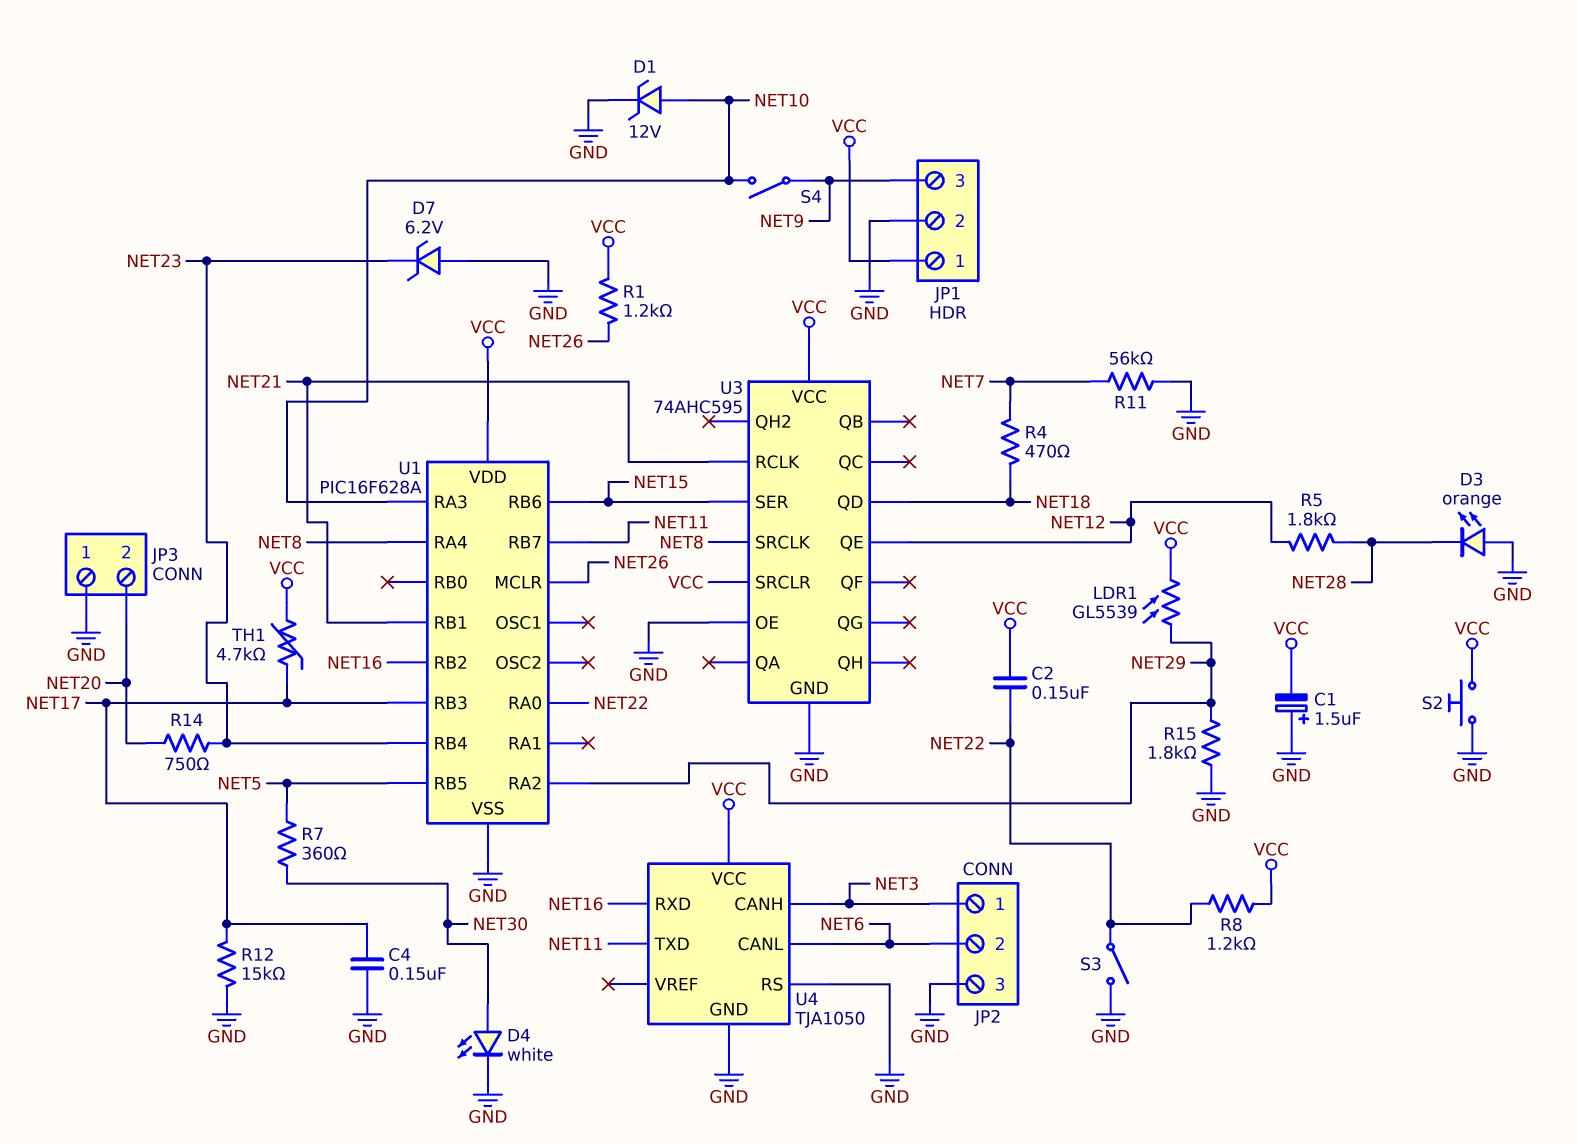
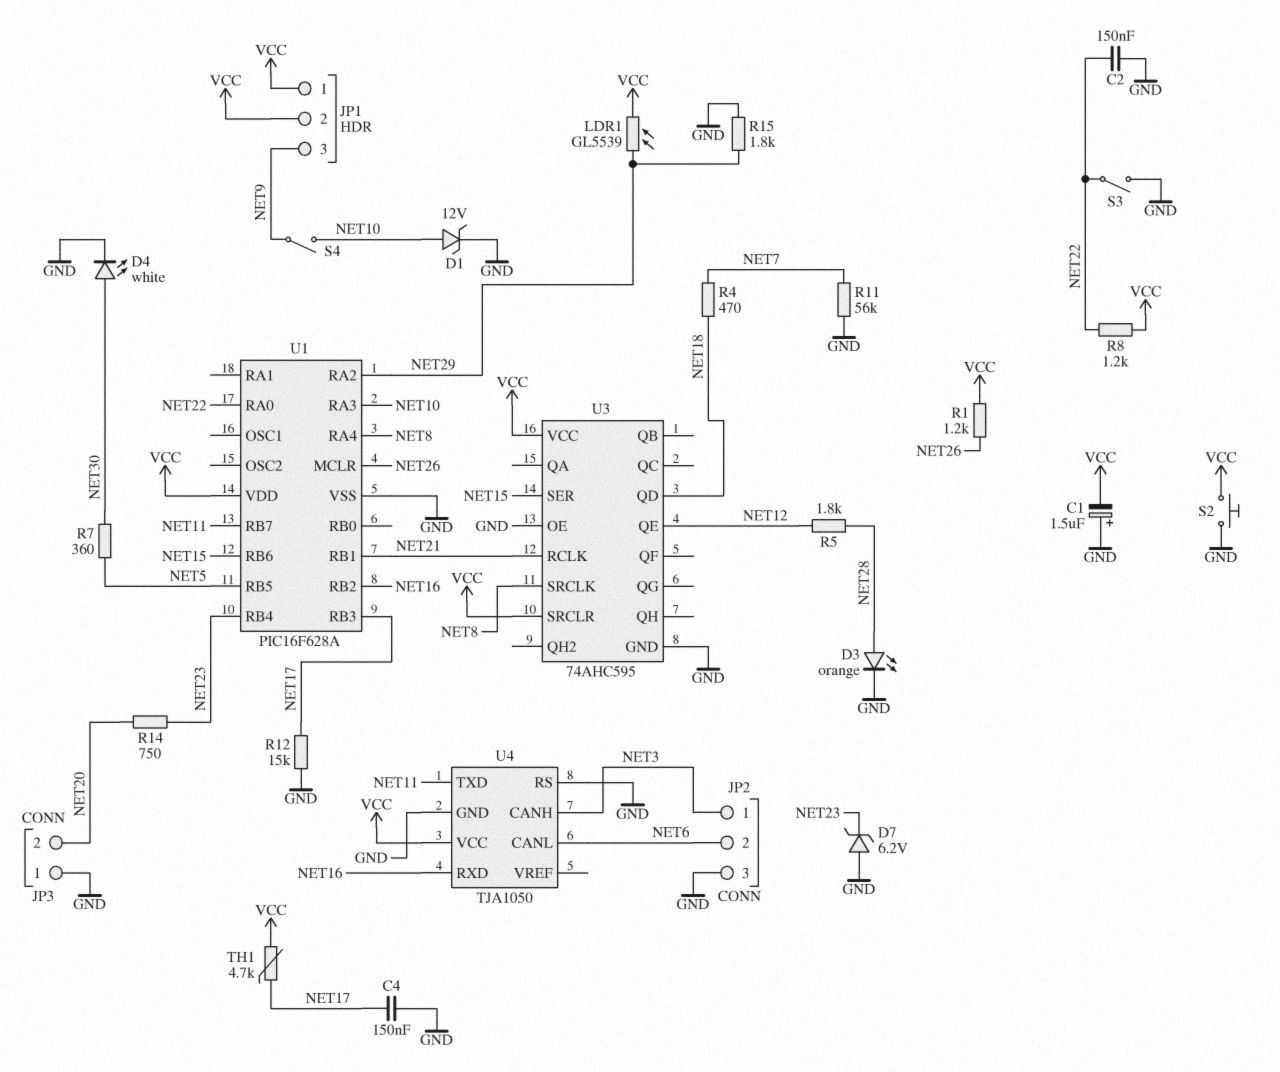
C2: 150nF (NET22, VCC) -> 150nF (GND, NET22)
D3: LED orange (A GND, K NET28) -> LED orange (A NET28, K GND)
JP1 pin 2: GND -> VCC

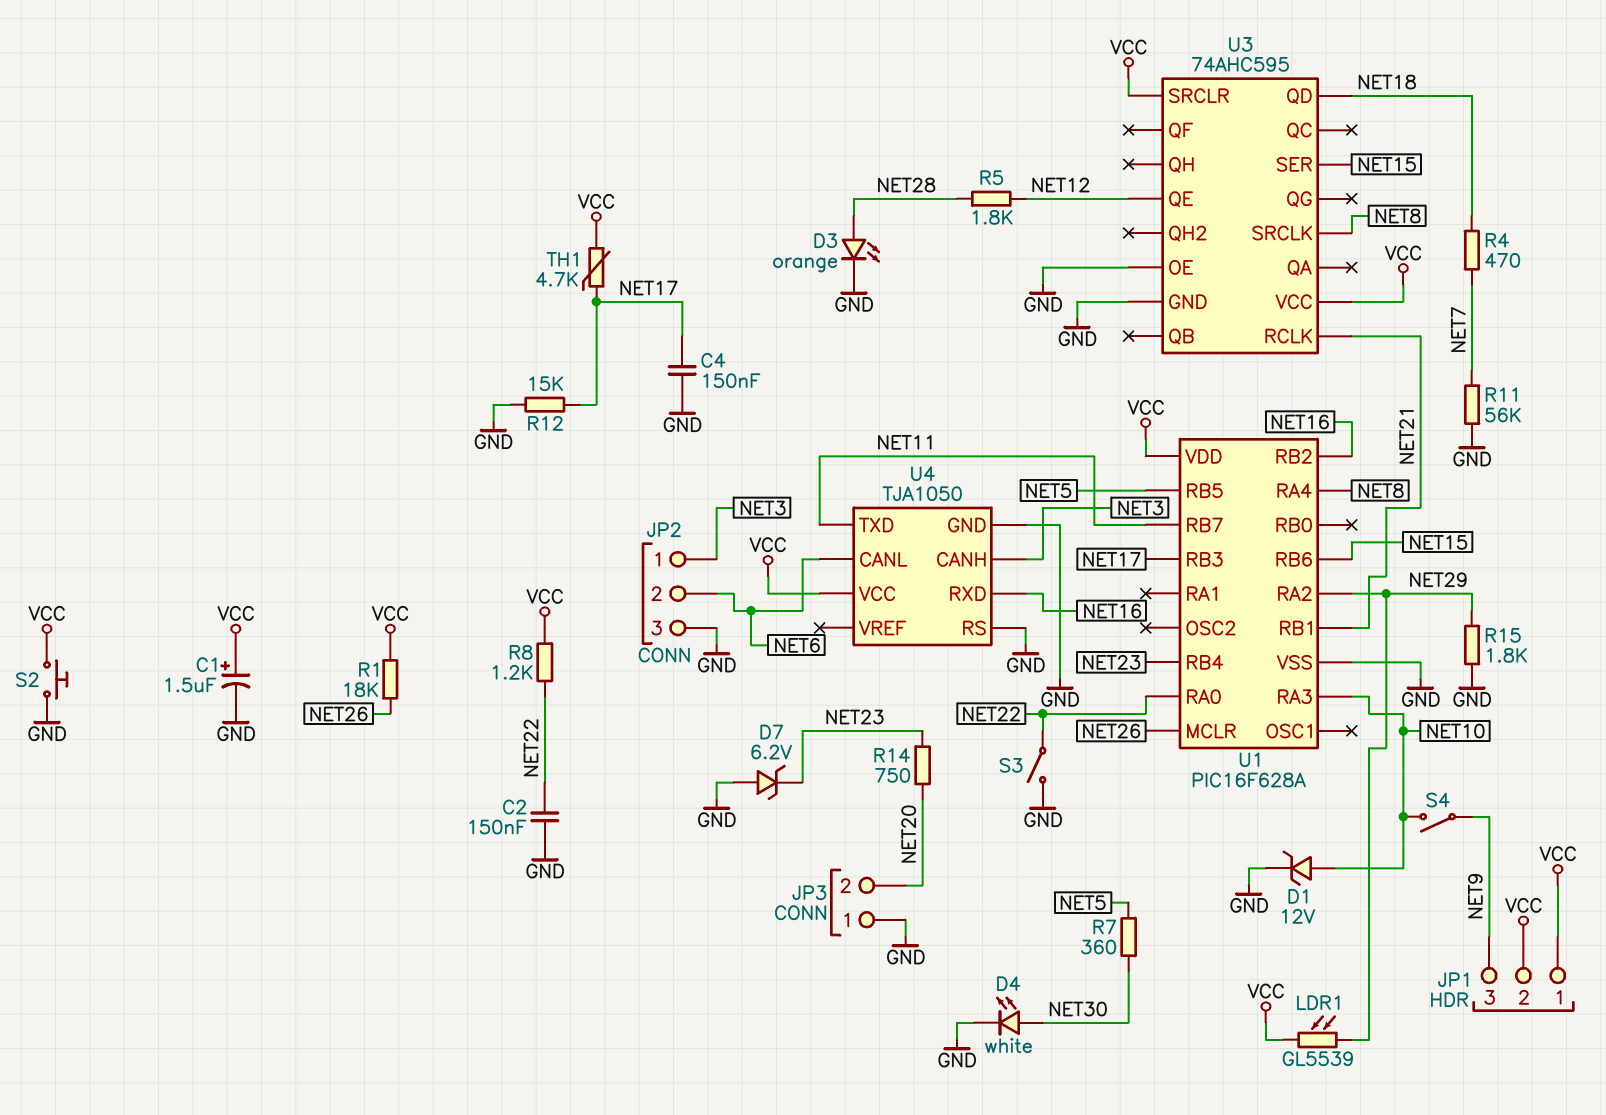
C1: 1.5uF (plus GND, minus VCC) -> 1.5uF (plus VCC, minus GND)
R1: 1.2k (NET26, VCC) -> 18k (NET26, VCC)

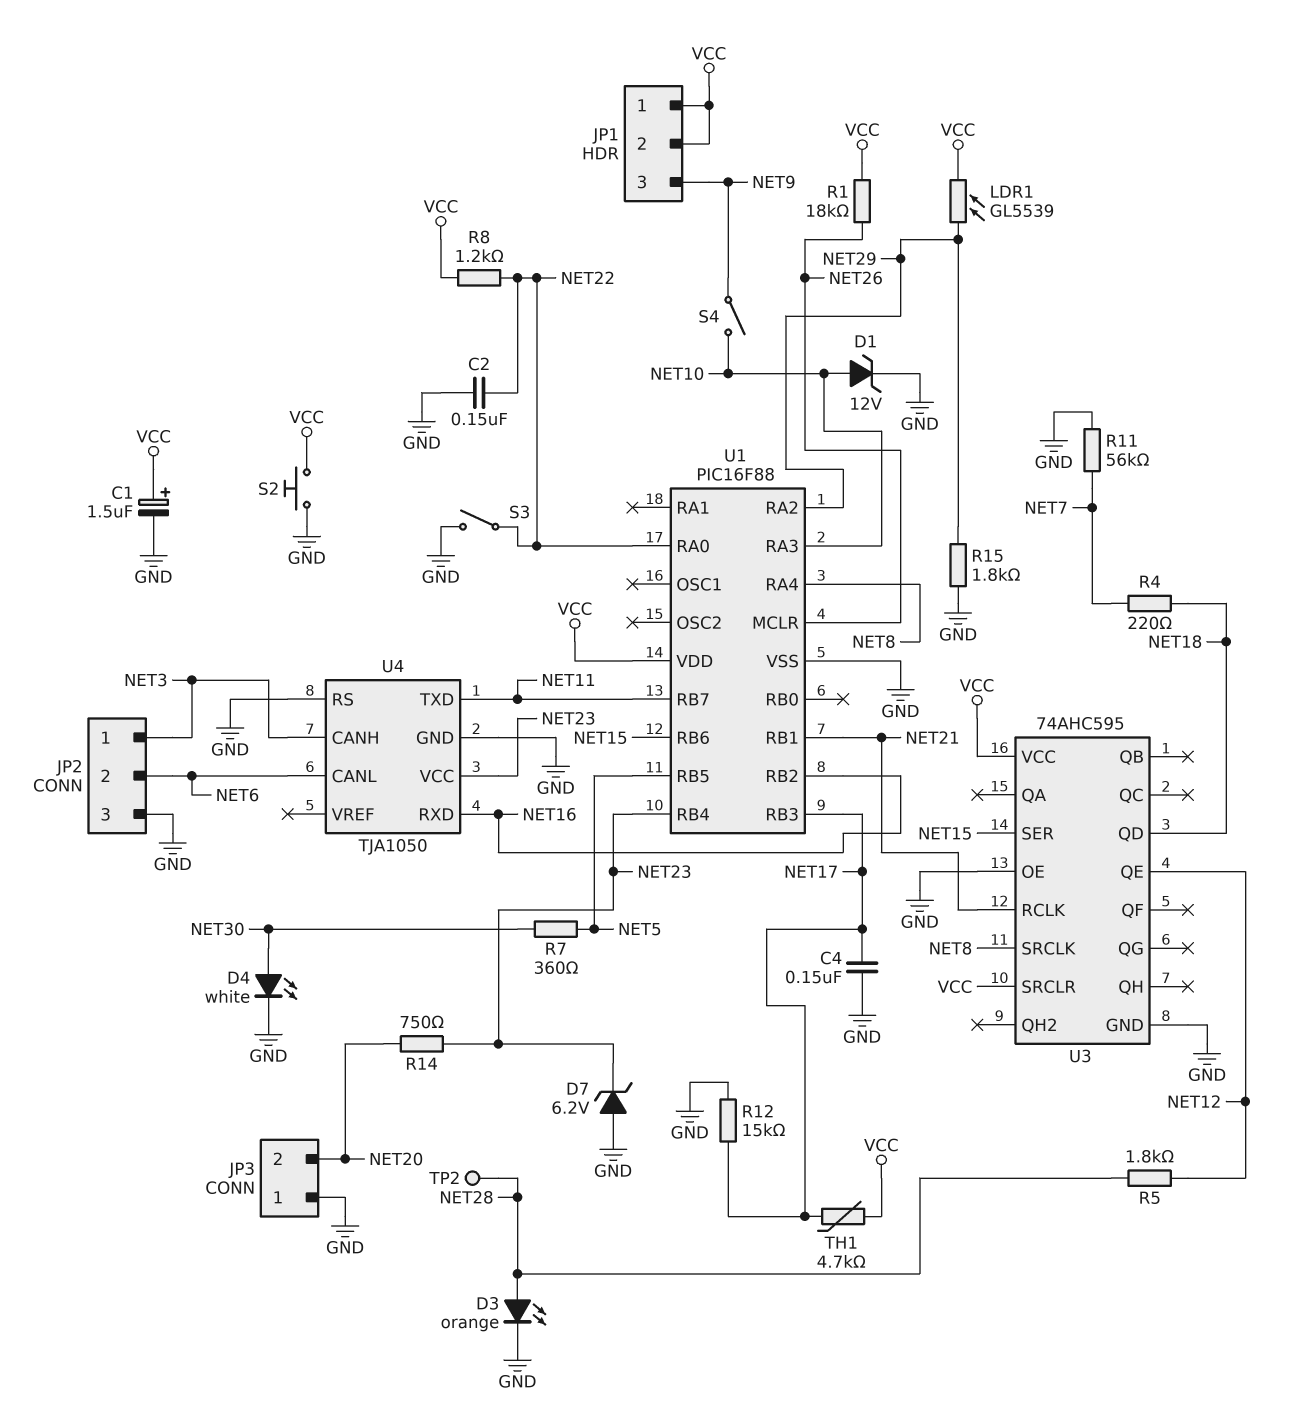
R4: 470 (NET7, NET18) -> 220 (NET7, NET18)
TP2: none -> test point (NET28)
U1: PIC16F628A -> PIC16F88
U4 pin VCC: VCC -> NET23

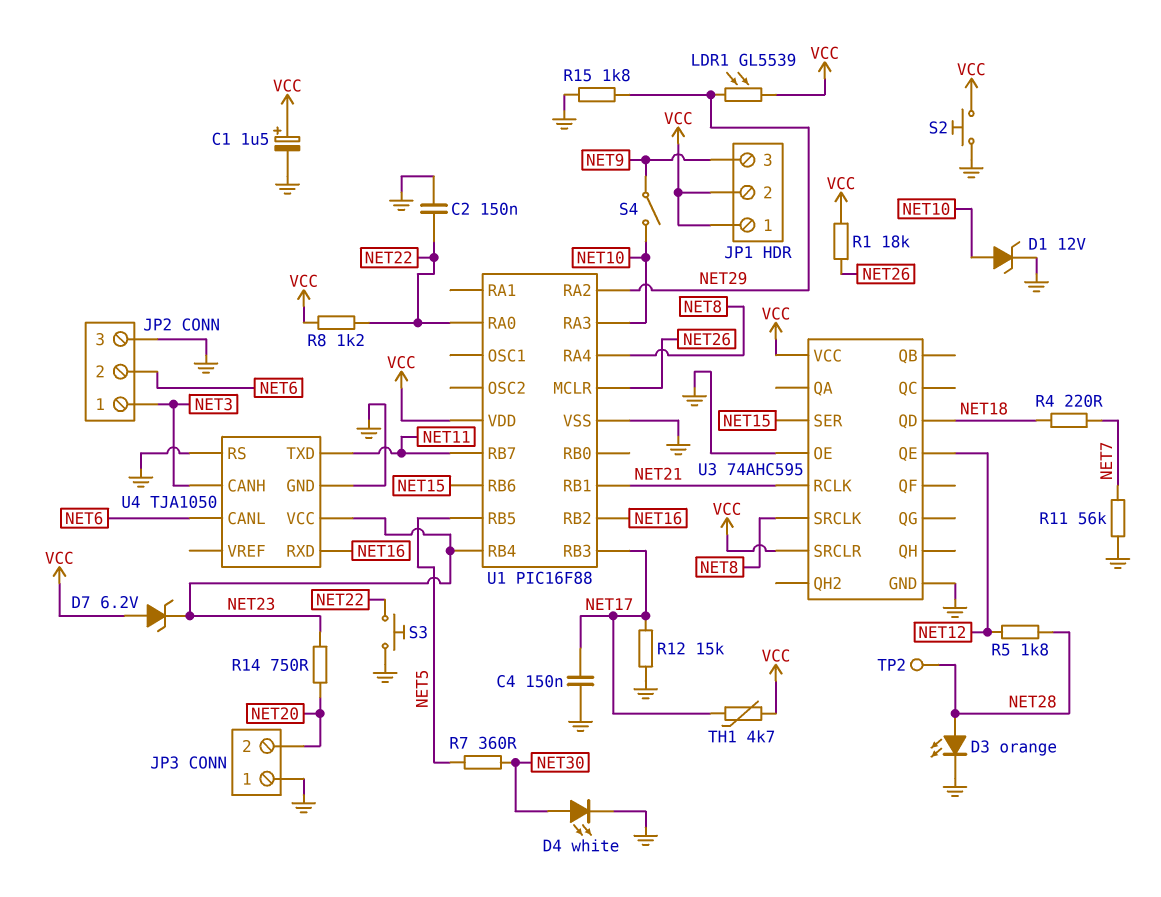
D7: zener 6.2V (A GND, K NET23) -> zener 6.2V (A VCC, K NET23)
S3: switch (GND, NET22) -> button (GND, NET22)

